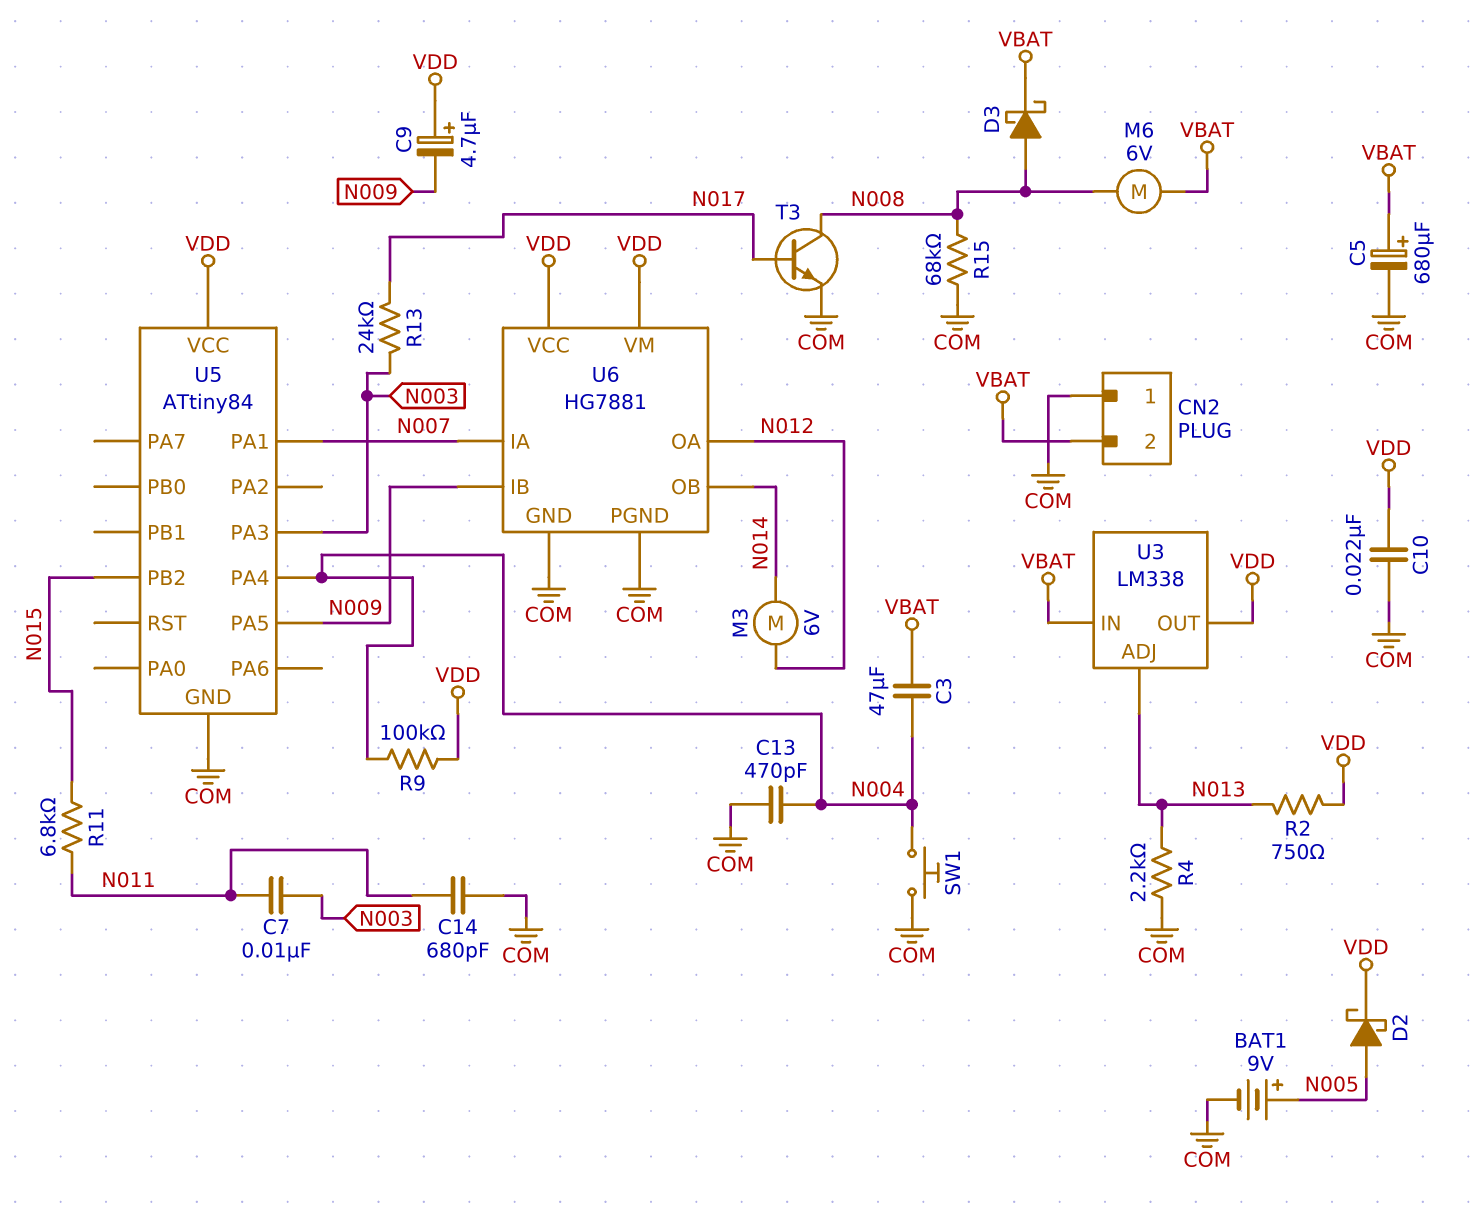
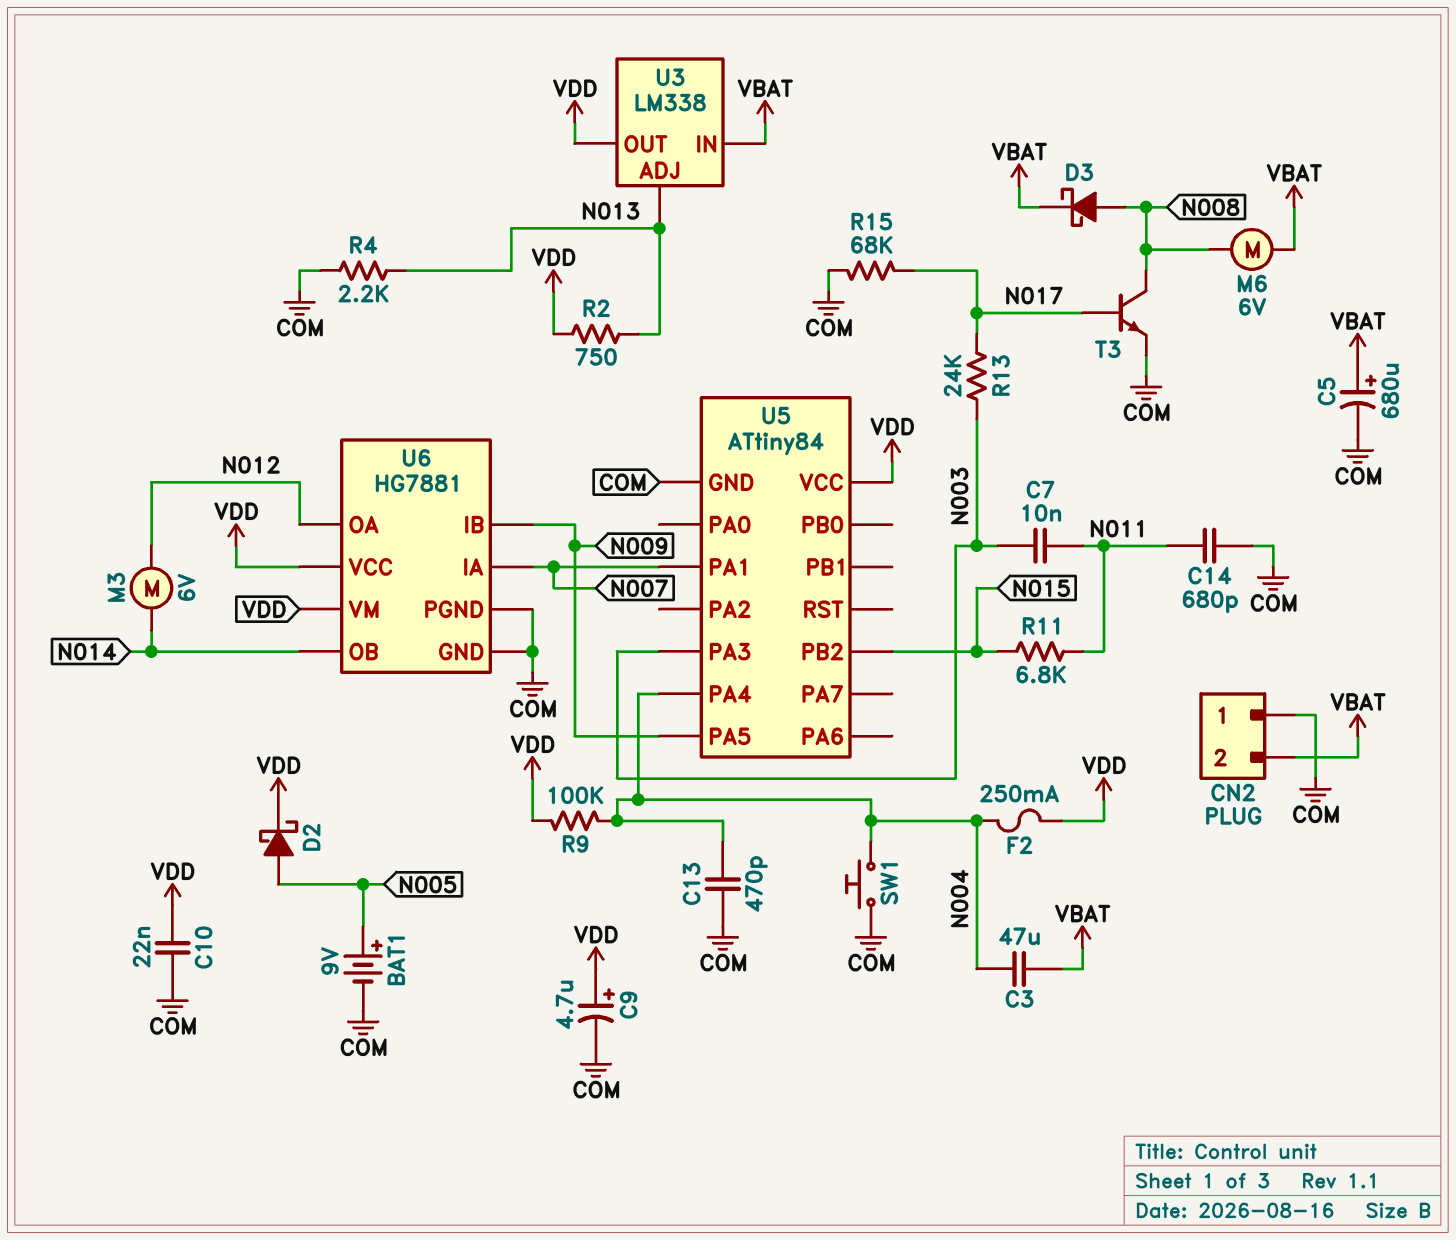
C9: 4.7uF (plus VDD, minus N009) -> 4.7uF (plus VDD, minus COM)
F2: none -> 250mA (N004, VDD)
R15: 68k (COM, N008) -> 68k (COM, N017)

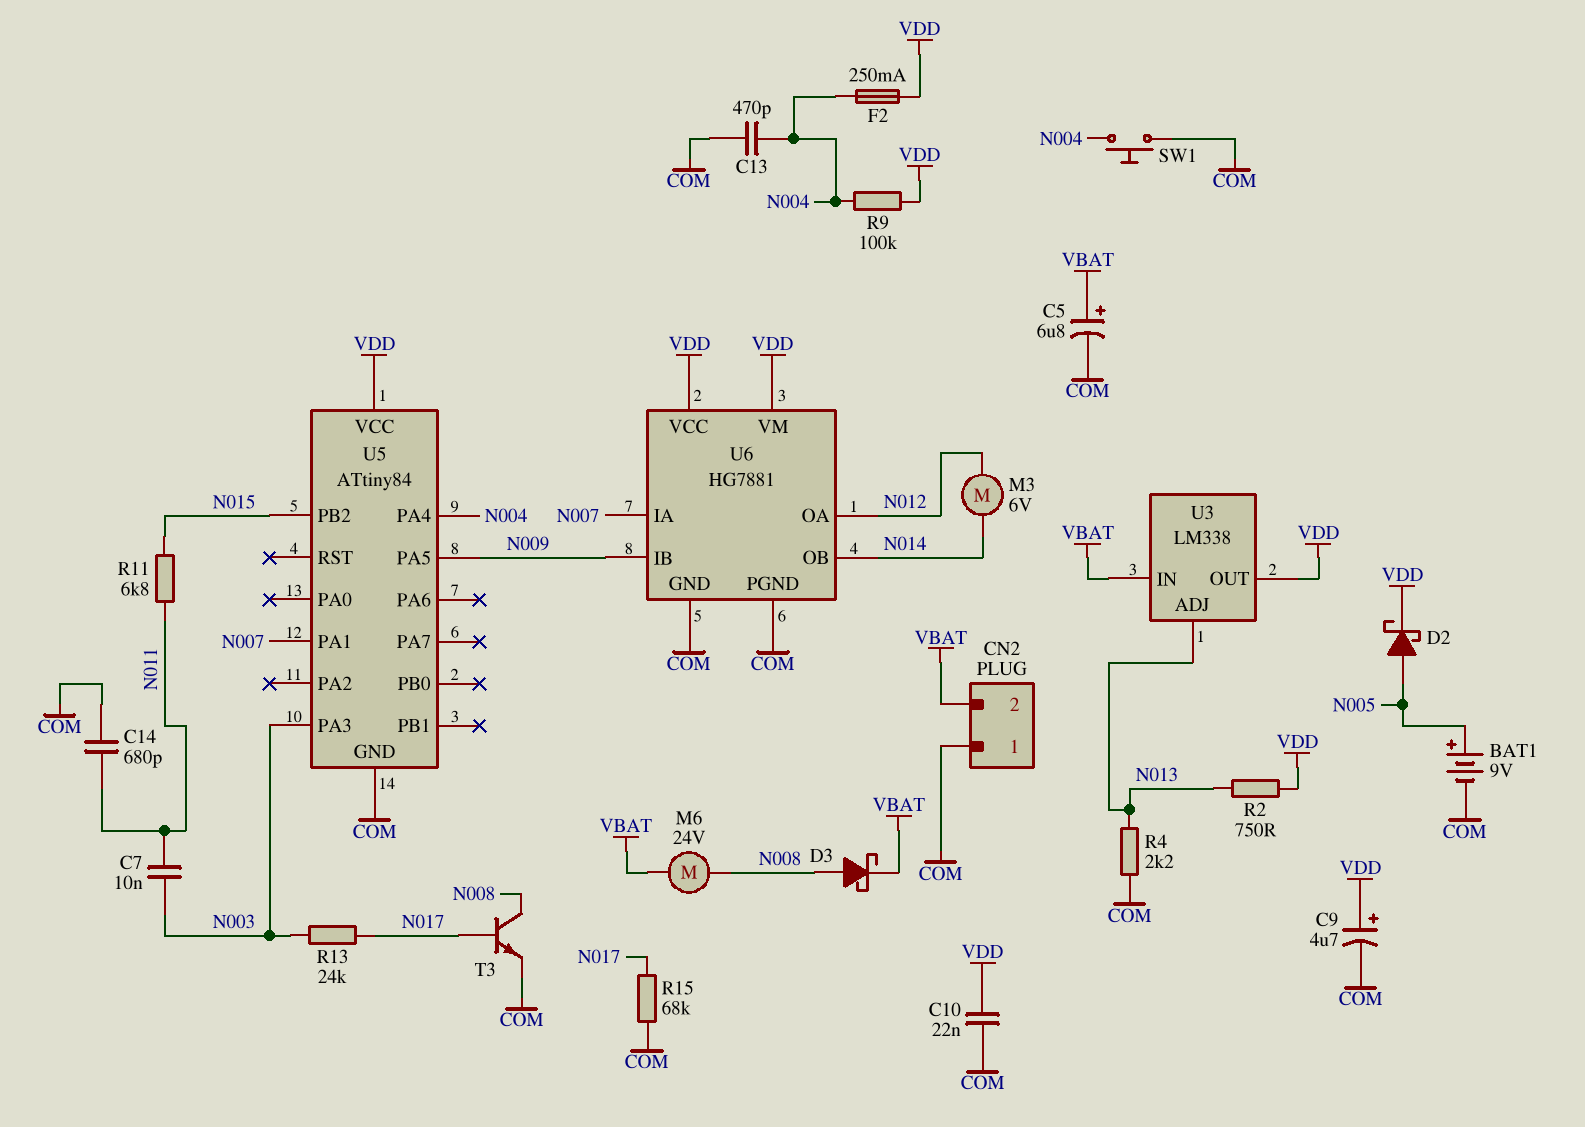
C3: 47uF (N004, VBAT) -> none
C5: 680uF (plus VBAT, minus COM) -> 6.8uF (plus VBAT, minus COM)
M6: motor 6V (N008, VBAT) -> motor 24V (N008, VBAT)

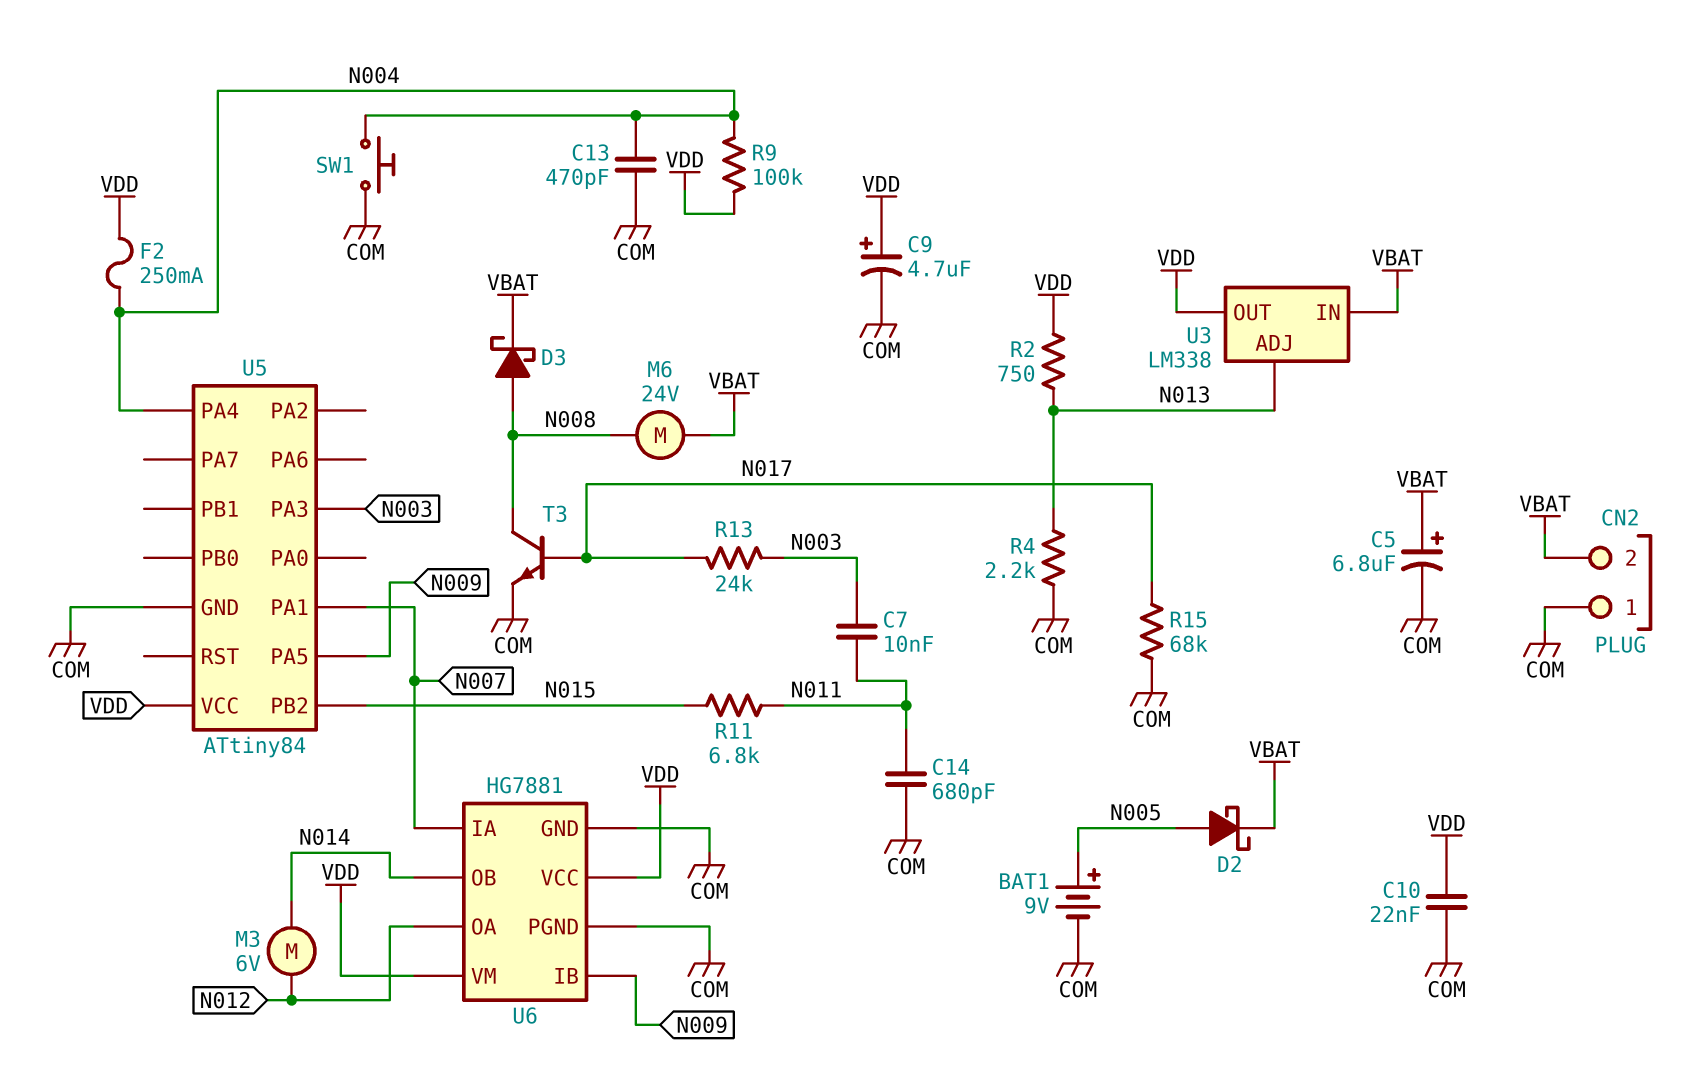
D2: schottky (A N005, K VDD) -> schottky (A N005, K VBAT)

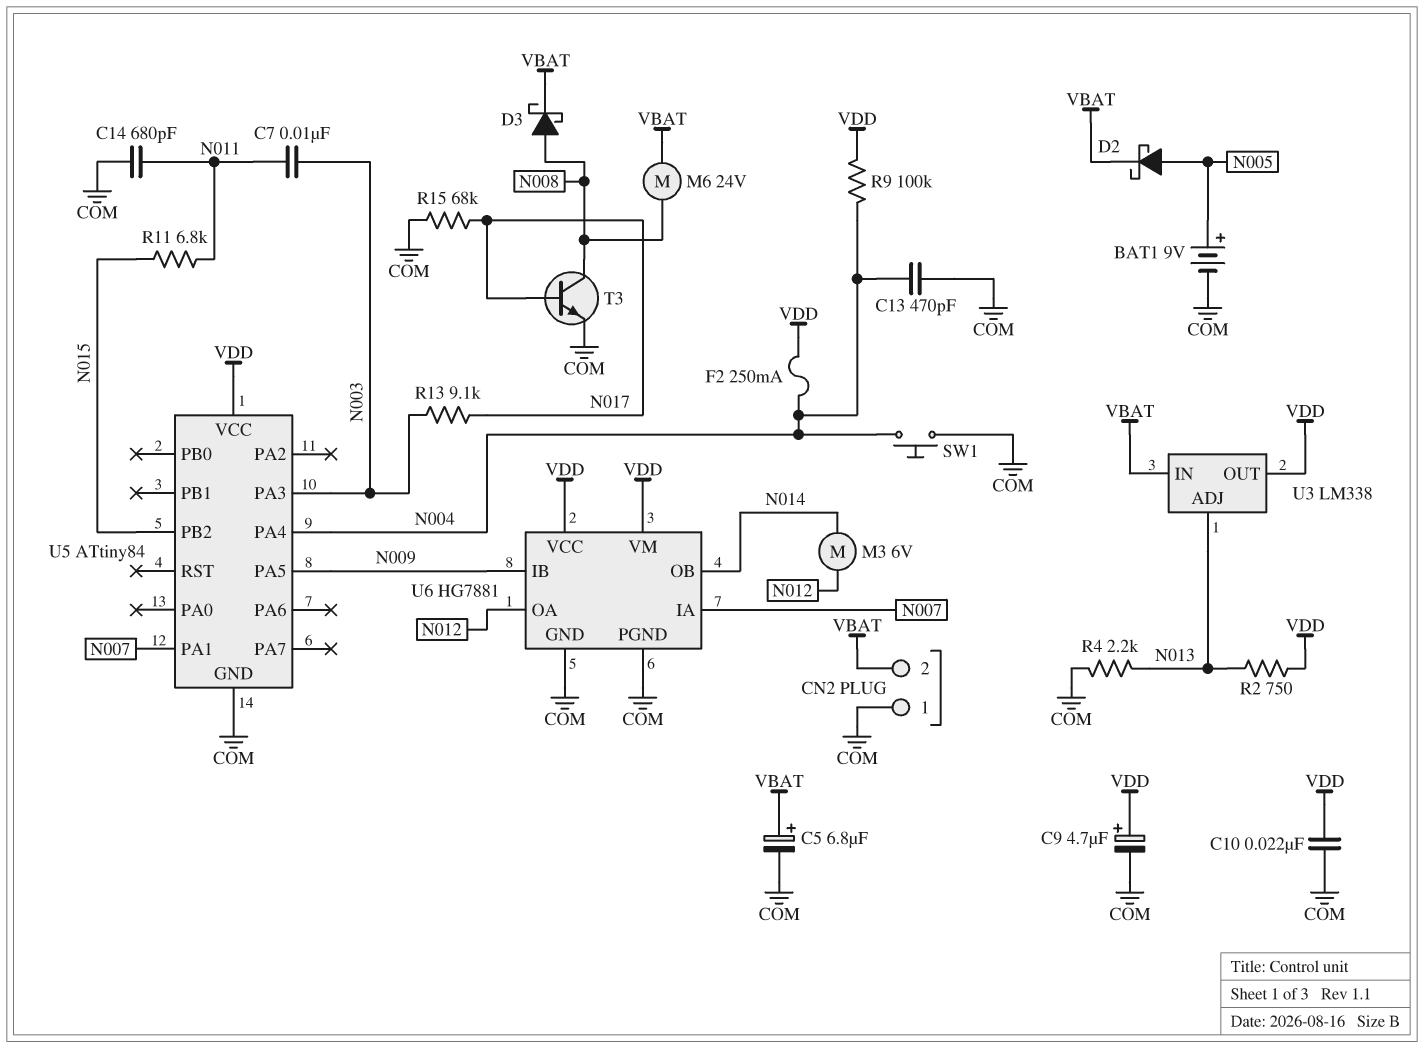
R13: 24k (N003, N017) -> 9.1k (N003, N017)

